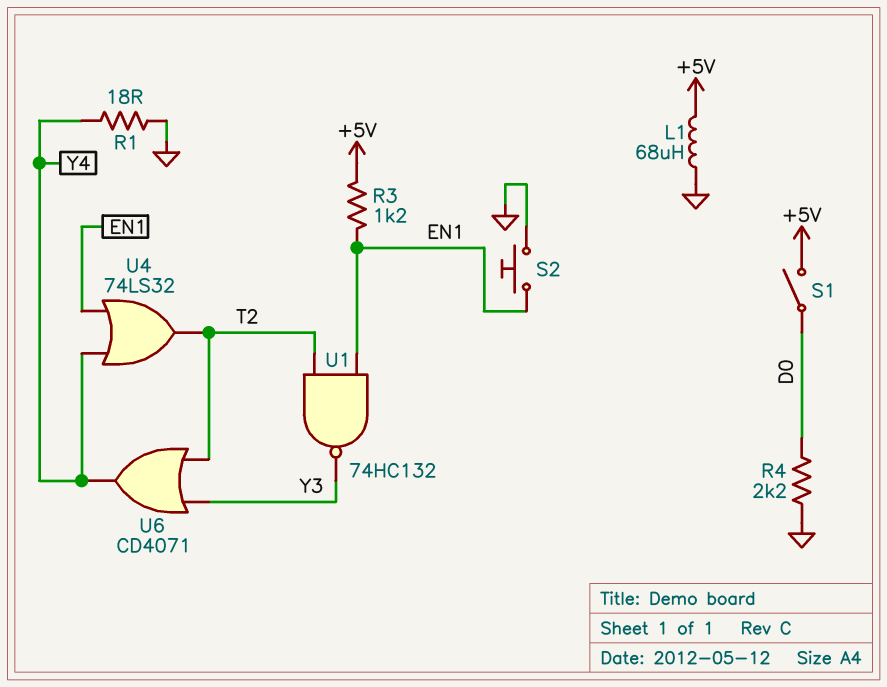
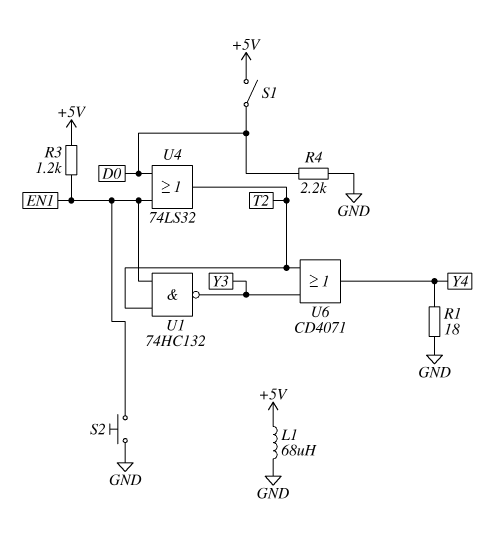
U4: OR 74LS32 (in EN1, in Y4, out T2) -> OR 74LS32 (in D0, in EN1, out T2)

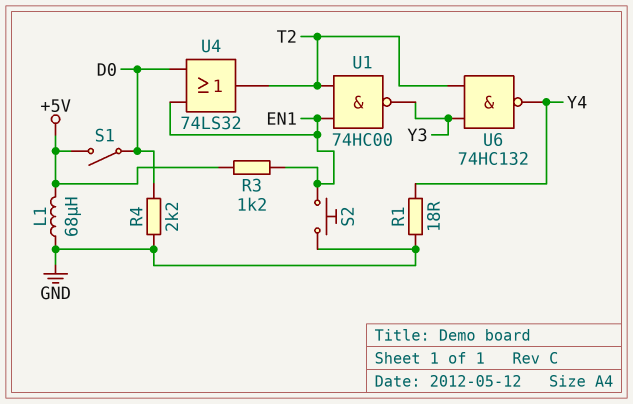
U1: NAND 74HC132 (in EN1, in T2, out Y3) -> NAND 74HC00 (in EN1, in T2, out Y3)
U6: OR CD4071 (in T2, in Y3, out Y4) -> NAND 74HC132 (in T2, in Y3, out Y4)

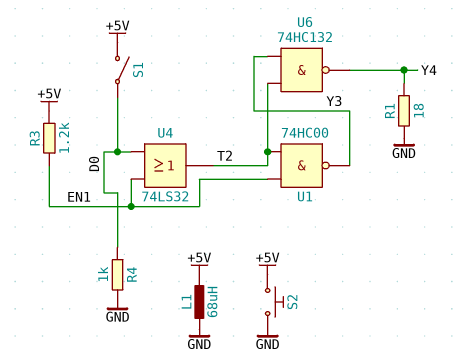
R4: 2.2k (D0, GND) -> 1k (D0, GND)
S2: button (EN1, GND) -> button (+5V, GND)

